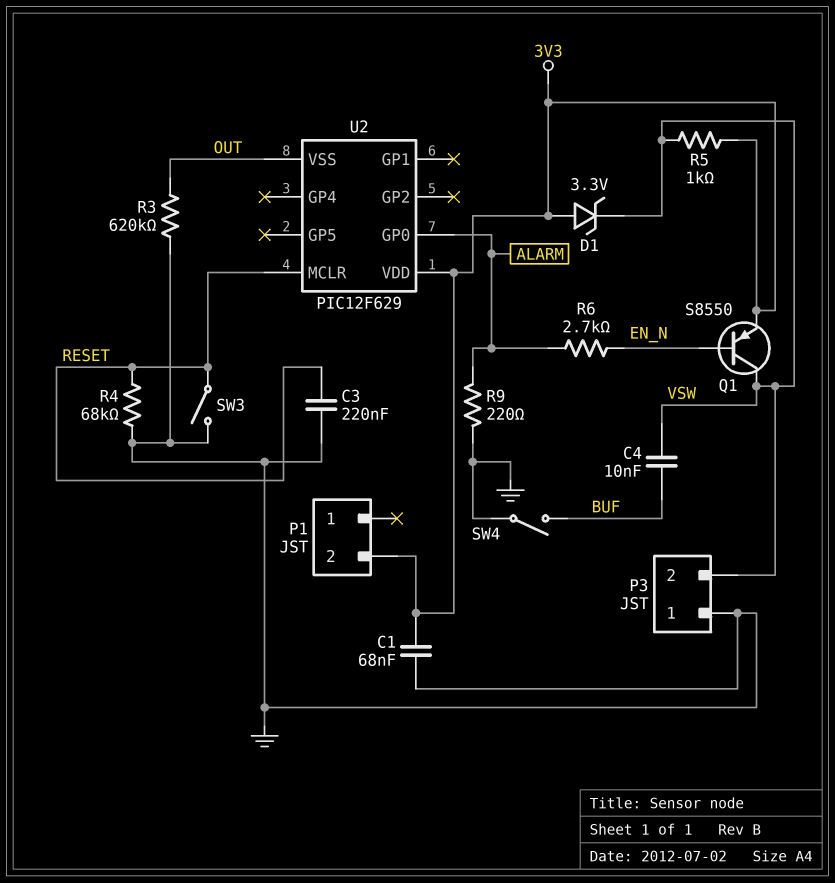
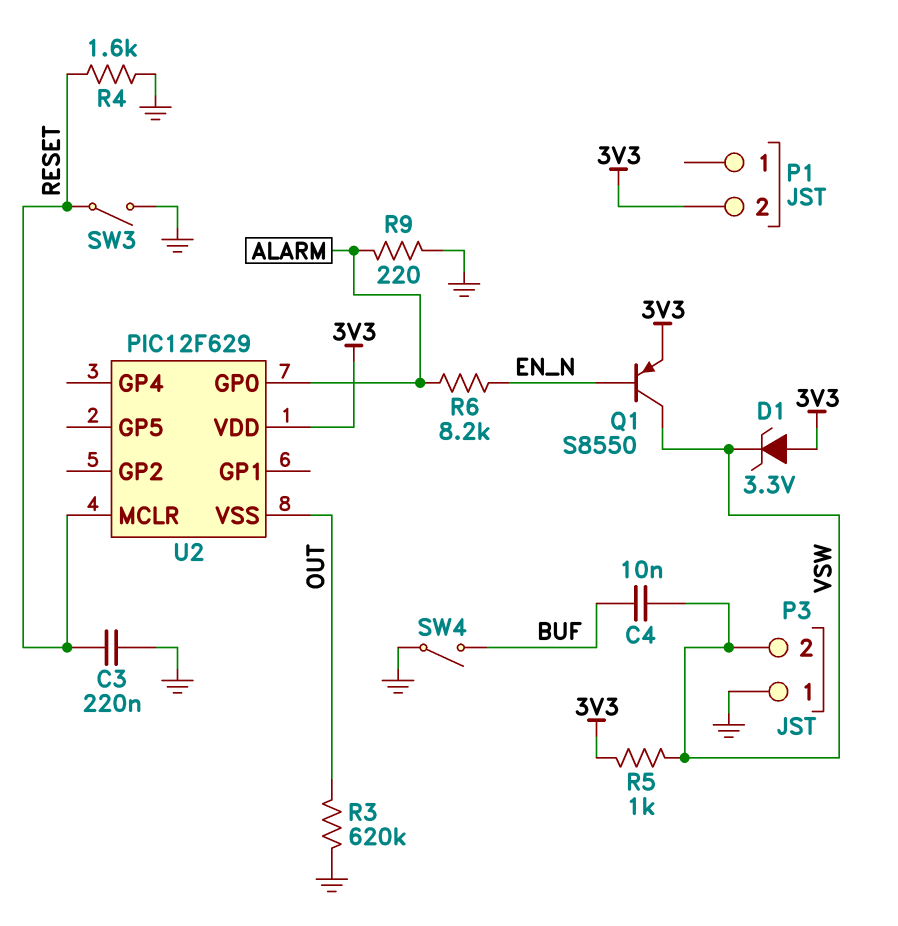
C1: 68nF (3V3, GND) -> none
R4: 68k (GND, RESET) -> 1.6k (GND, RESET)
R6: 2.7k (ALARM, EN_N) -> 8.2k (ALARM, EN_N)

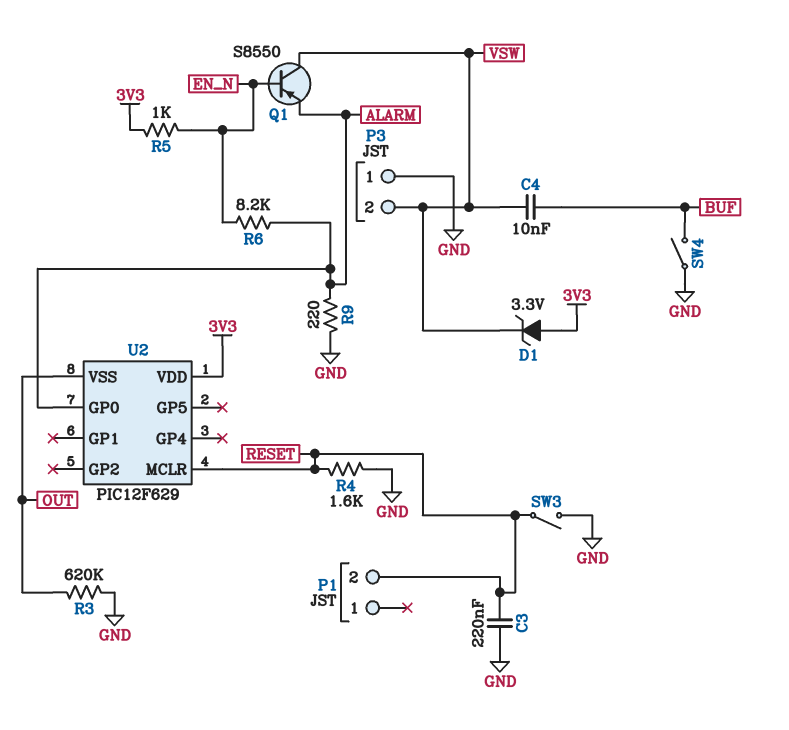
P1 pin 2: 3V3 -> RESET
Q1: PNP S8550 (B EN_N, C VSW, E 3V3) -> PNP S8550 (B EN_N, C VSW, E ALARM)
R5: 1k (3V3, VSW) -> 1k (3V3, EN_N)

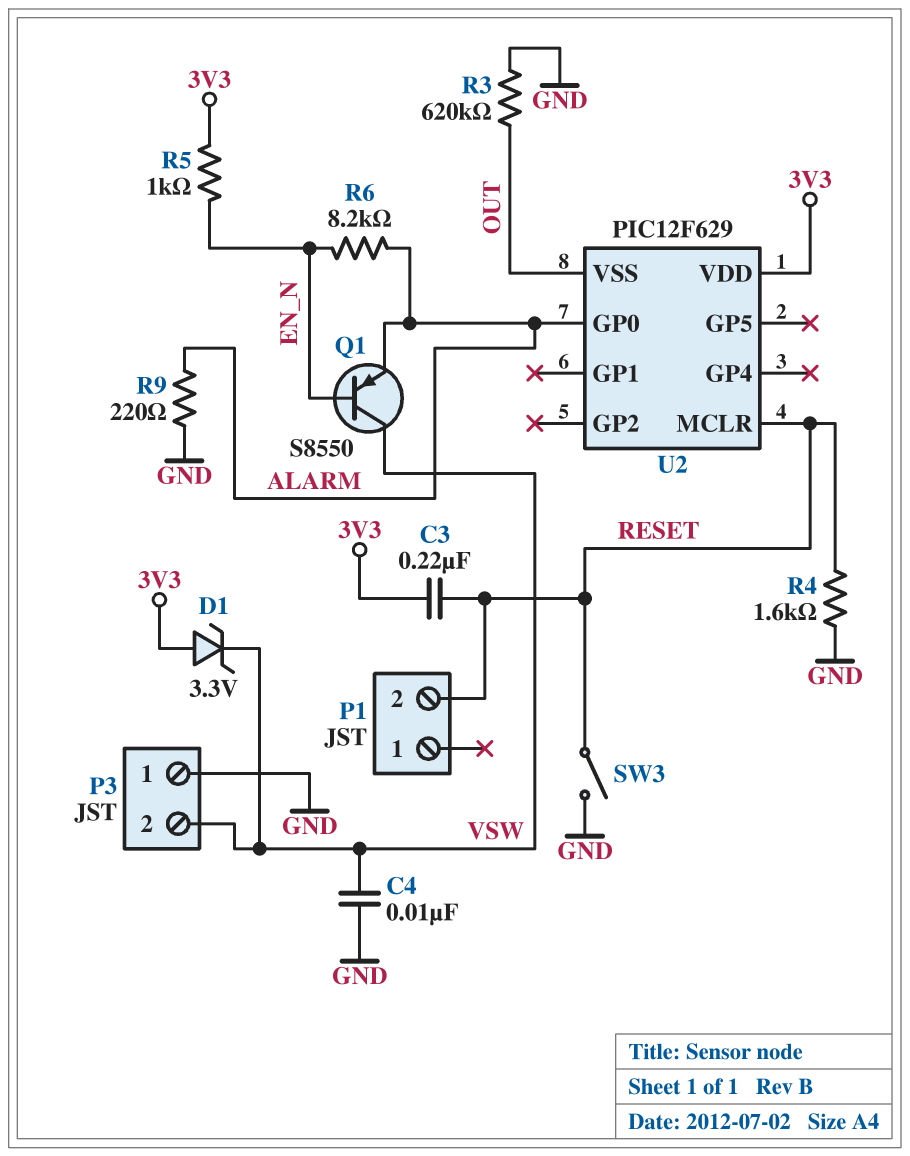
C3: 220nF (GND, RESET) -> 220nF (3V3, RESET)
C4: 10nF (BUF, VSW) -> 10nF (GND, VSW)
SW4: switch (BUF, GND) -> none

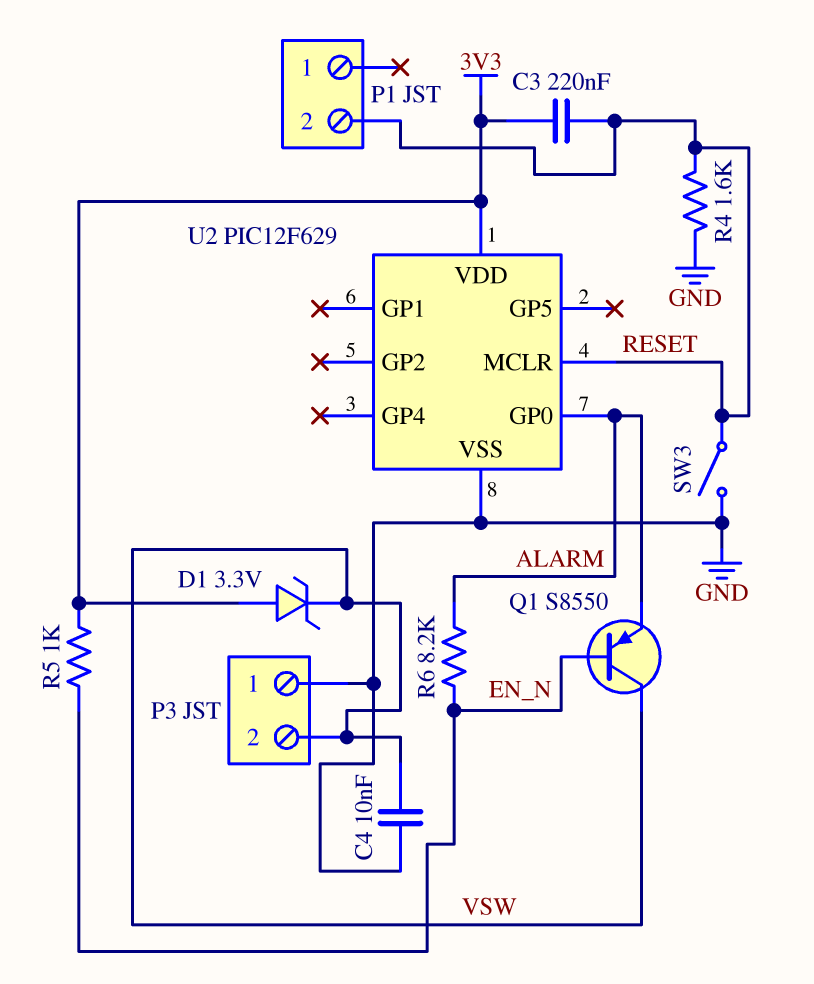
R3: 620k (GND, OUT) -> none
R9: 220 (ALARM, GND) -> none
U2 pin VSS: OUT -> GND

